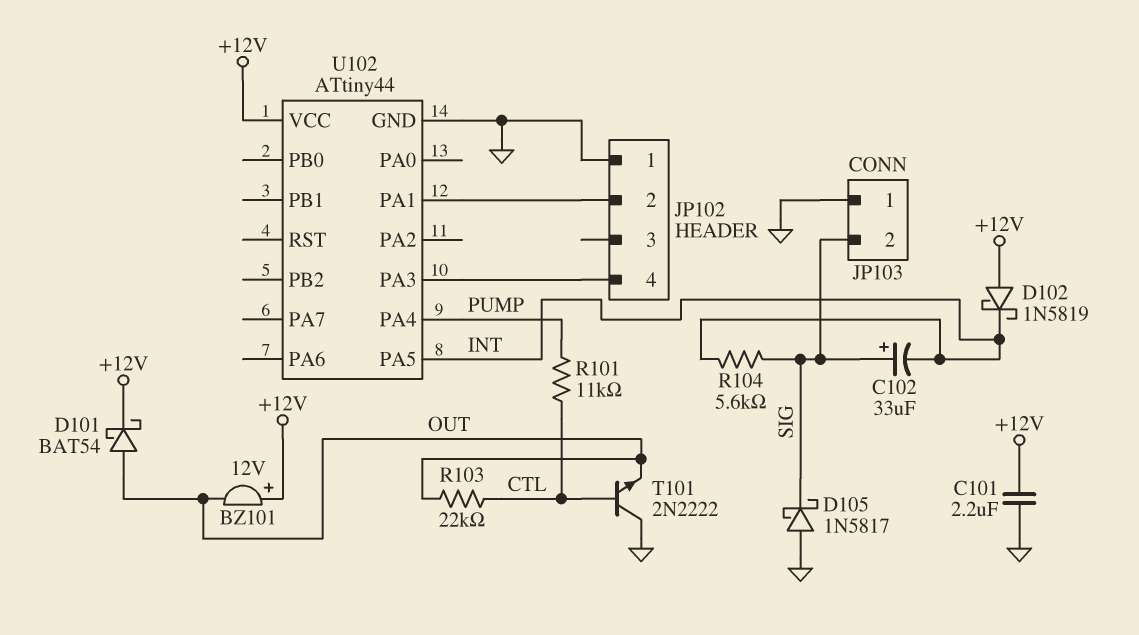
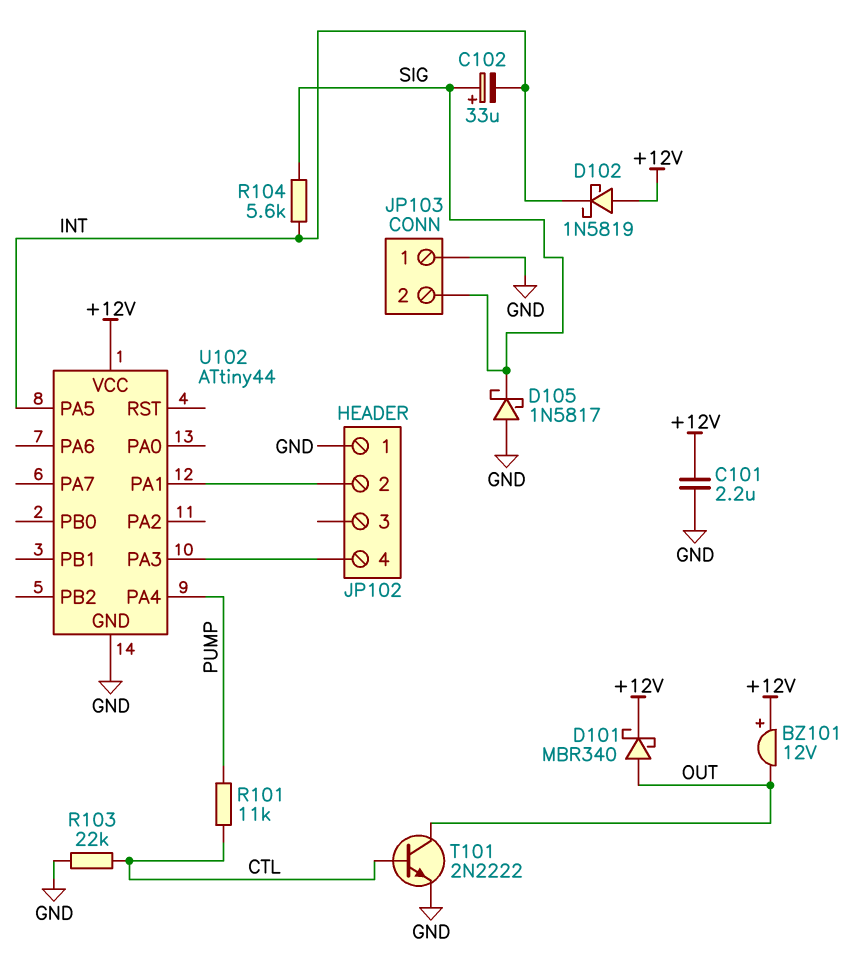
D101: schottky BAT54 (A OUT, K +12V) -> schottky MBR340 (A OUT, K +12V)
R103: 22k (CTL, OUT) -> 22k (CTL, GND)
T101: NPN 2N2222 (B CTL, C GND, E OUT) -> NPN 2N2222 (B CTL, C OUT, E GND)

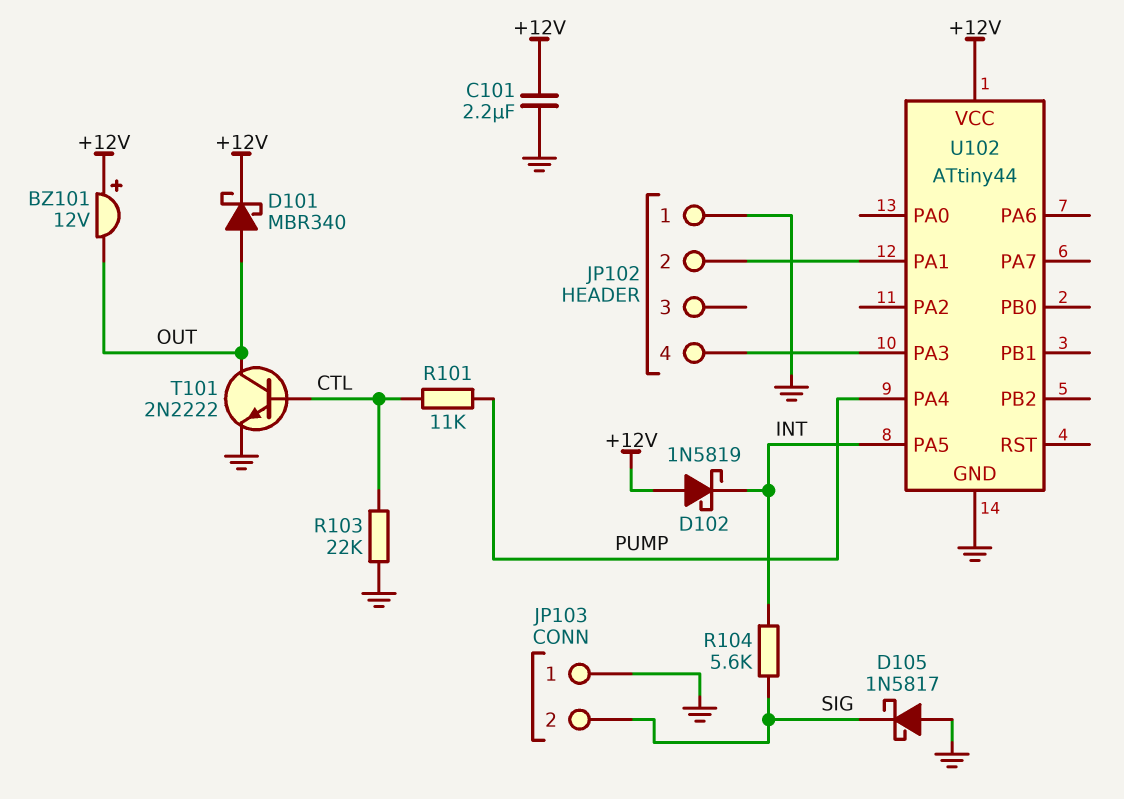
C102: 33uF (plus SIG, minus INT) -> none

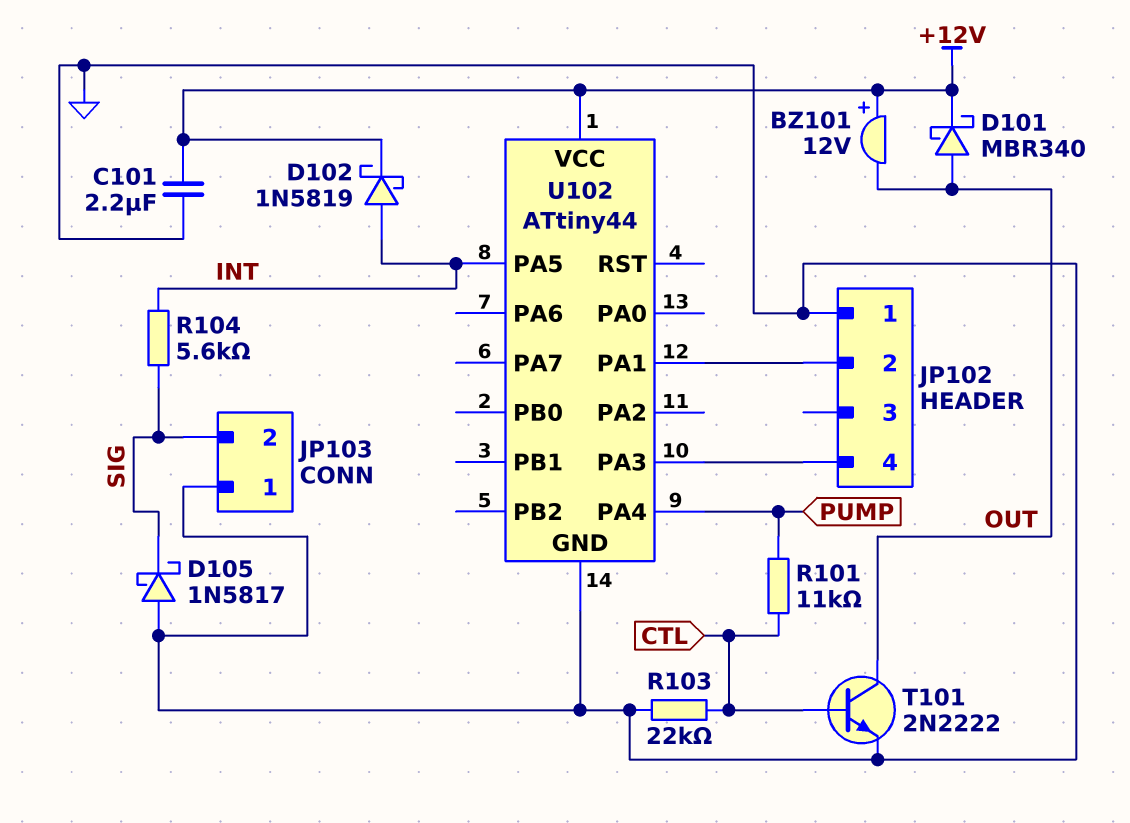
D102: schottky 1N5819 (A +12V, K INT) -> schottky 1N5819 (A INT, K +12V)

